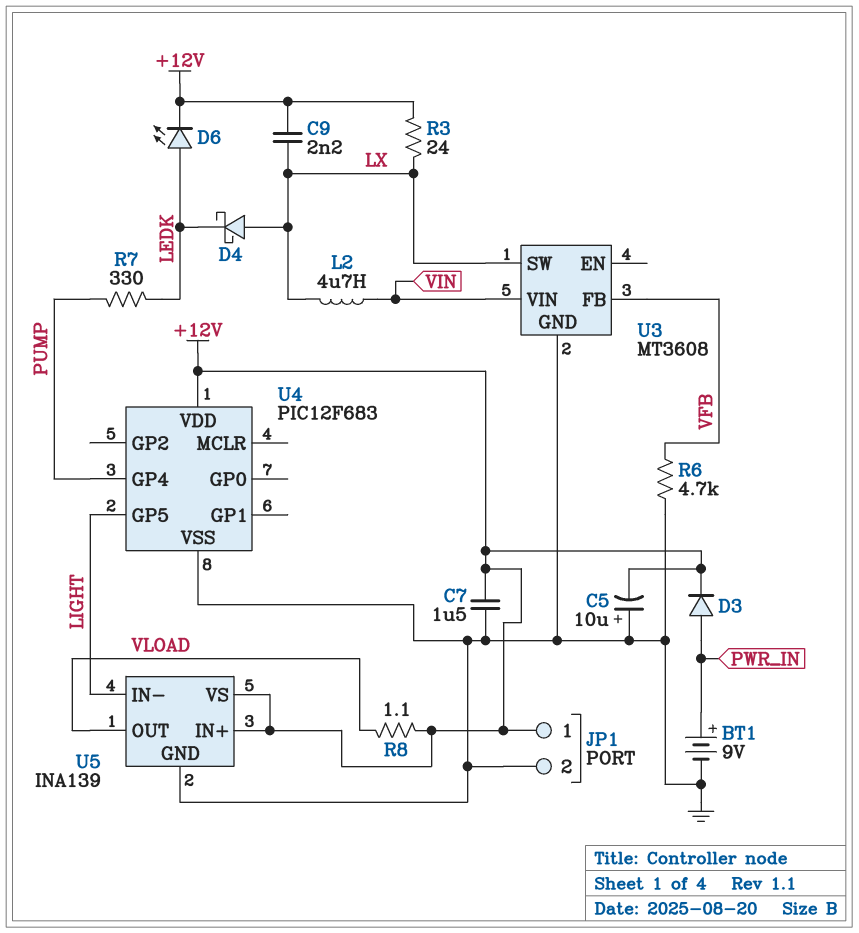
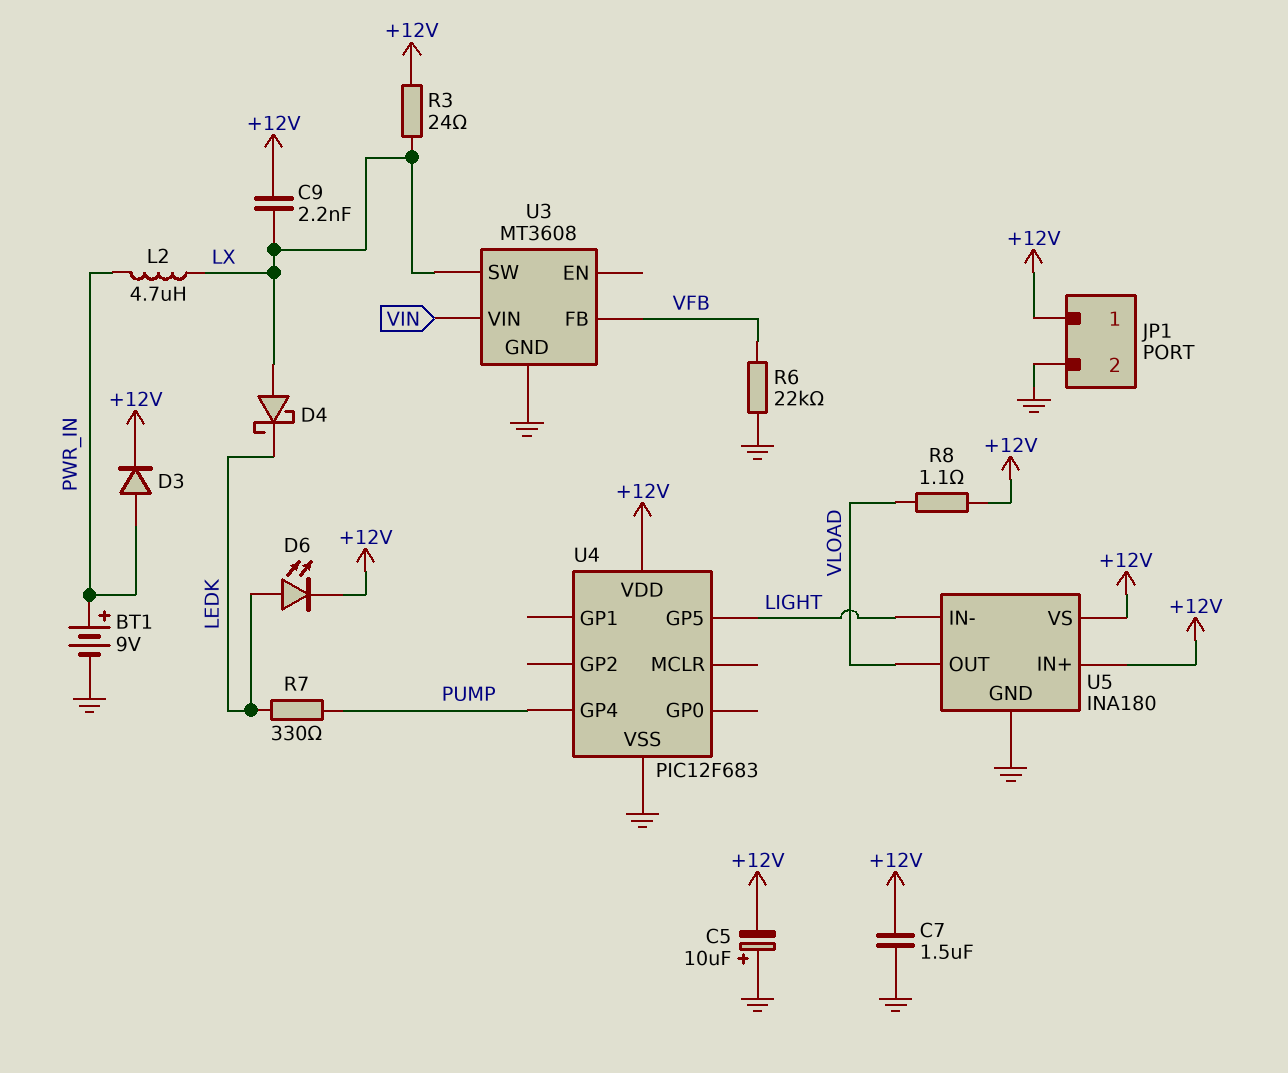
L2: 4.7uH (LX, VIN) -> 4.7uH (LX, PWR_IN)
R6: 4.7k (GND, VFB) -> 22k (GND, VFB)
U5: INA139 -> INA180

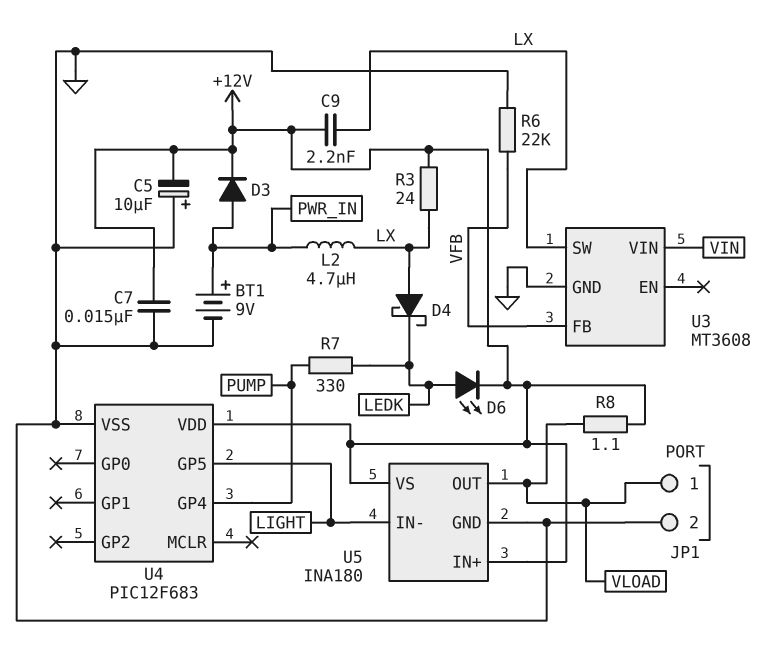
C7: 1.5uF (+12V, GND) -> 15nF (+12V, GND)
JP1 pin 1: +12V -> VLOAD

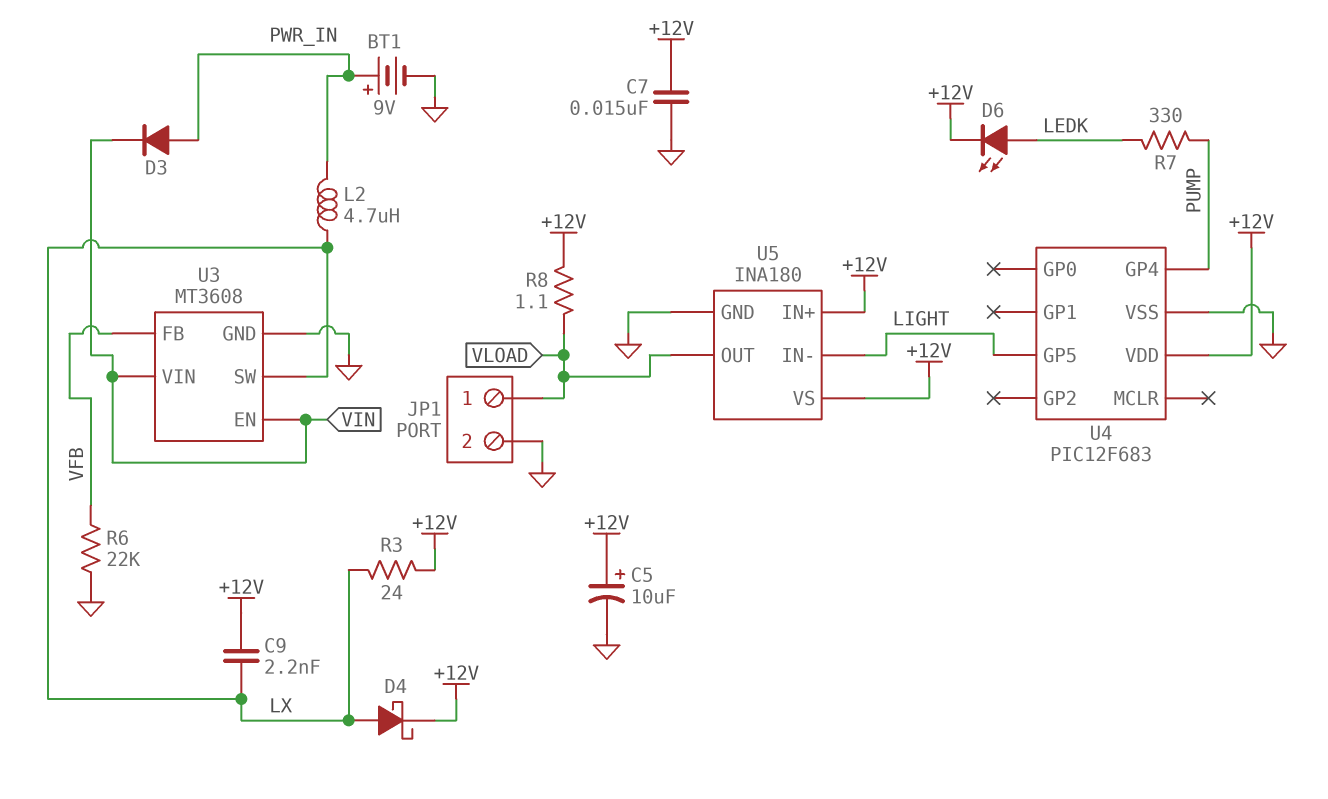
C5: 10uF (plus GND, minus +12V) -> 10uF (plus +12V, minus GND)
D3: diode (A PWR_IN, K +12V) -> diode (A PWR_IN, K VIN)
D4: schottky (A LX, K LEDK) -> schottky (A LX, K +12V)
U3 pin EN: none -> VIN

